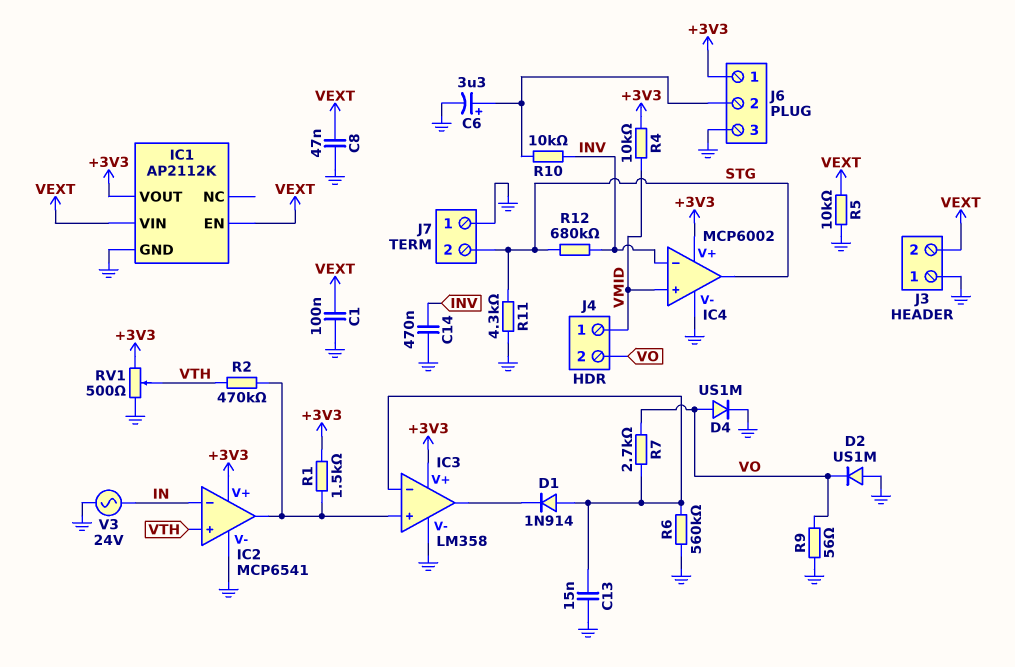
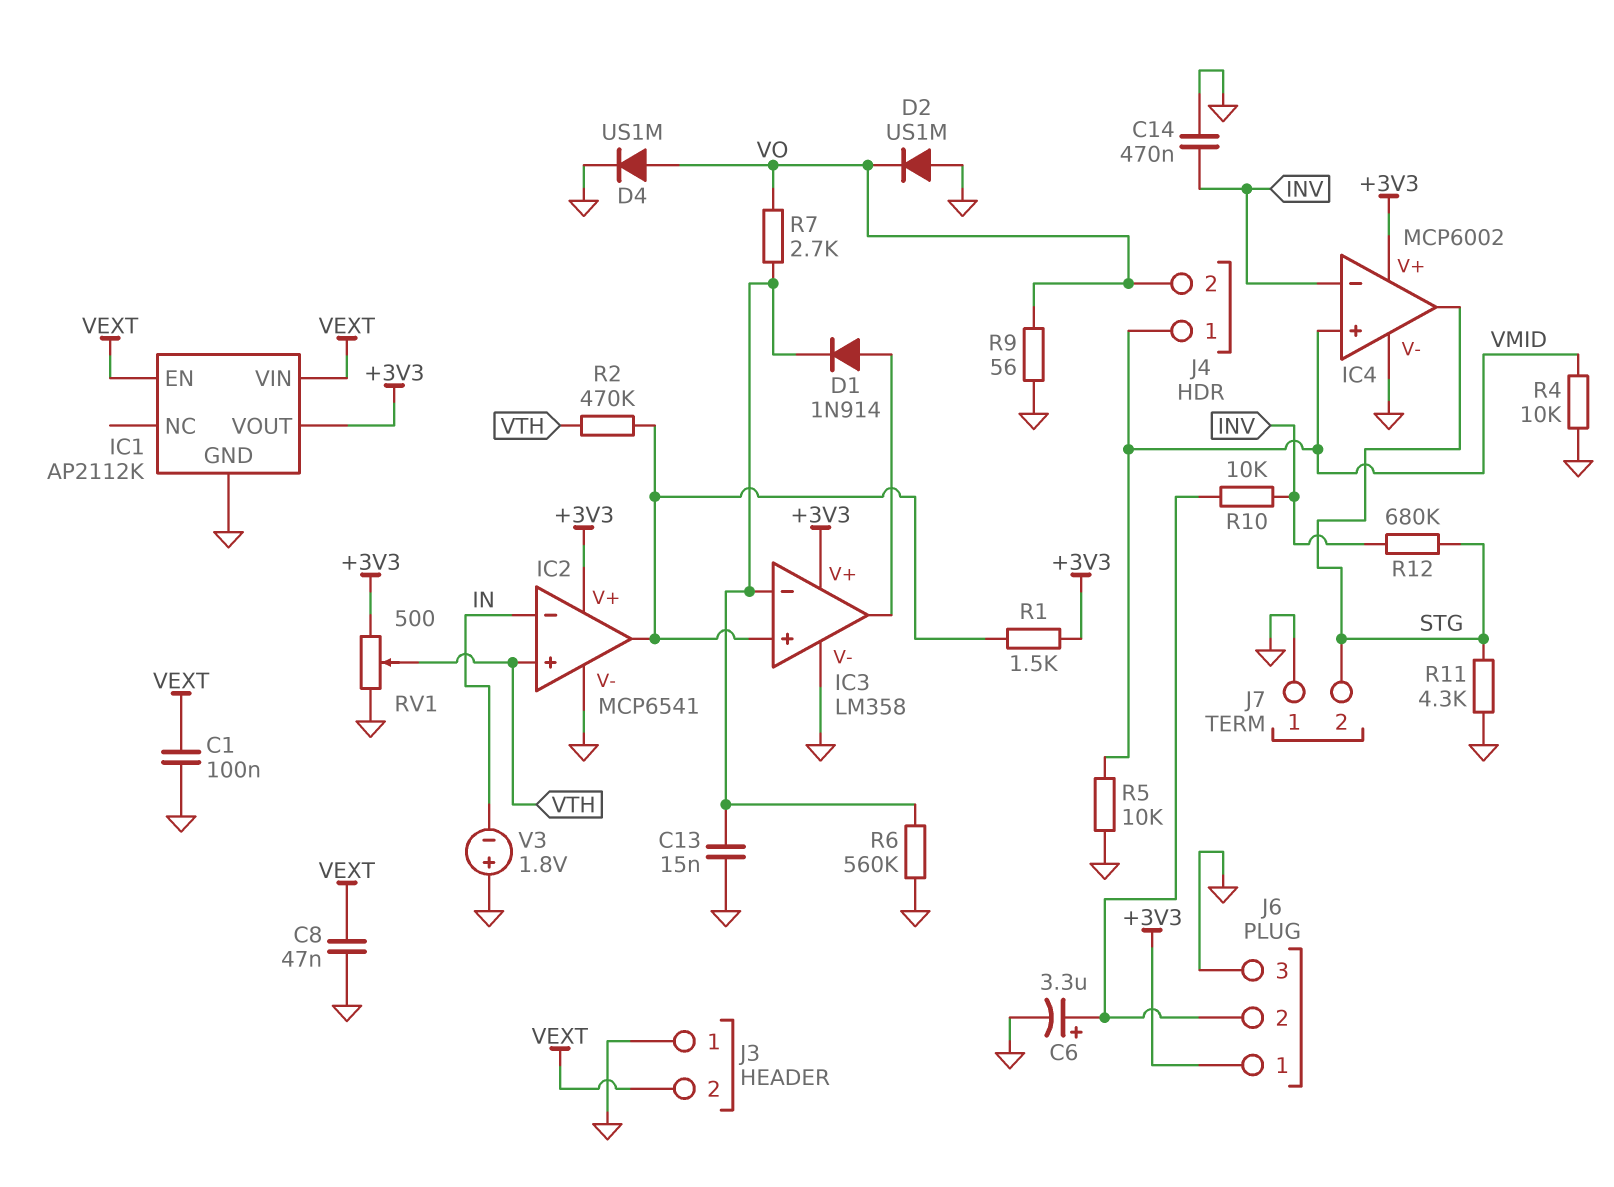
D1: diode 1N914 (A IC3/in-, K IC3/out) -> diode 1N914 (A IC3/out, K IC3/in-)
R4: 10k (+3V3, VMID) -> 10k (GND, VMID)
R5: 10k (GND, VEXT) -> 10k (GND, VMID)
V3: AC 24V (GND, IN) -> 1.8V (plus GND, minus IN)

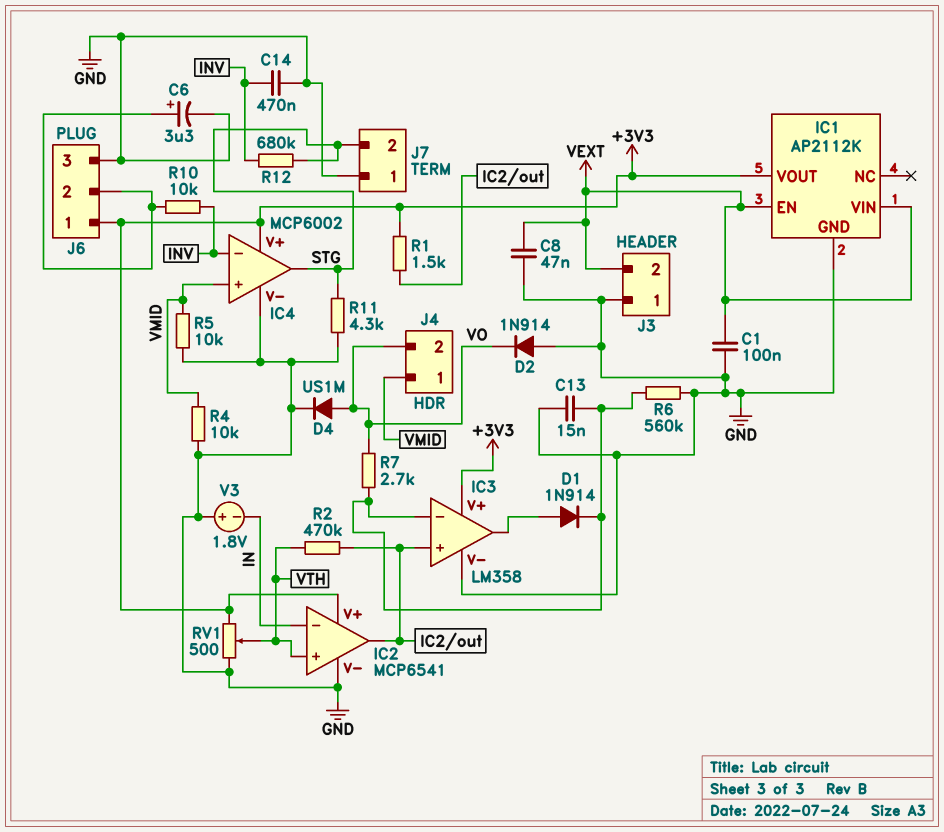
D2: diode US1M (A GND, K VO) -> diode 1N914 (A GND, K VO)
R9: 56 (GND, VO) -> none

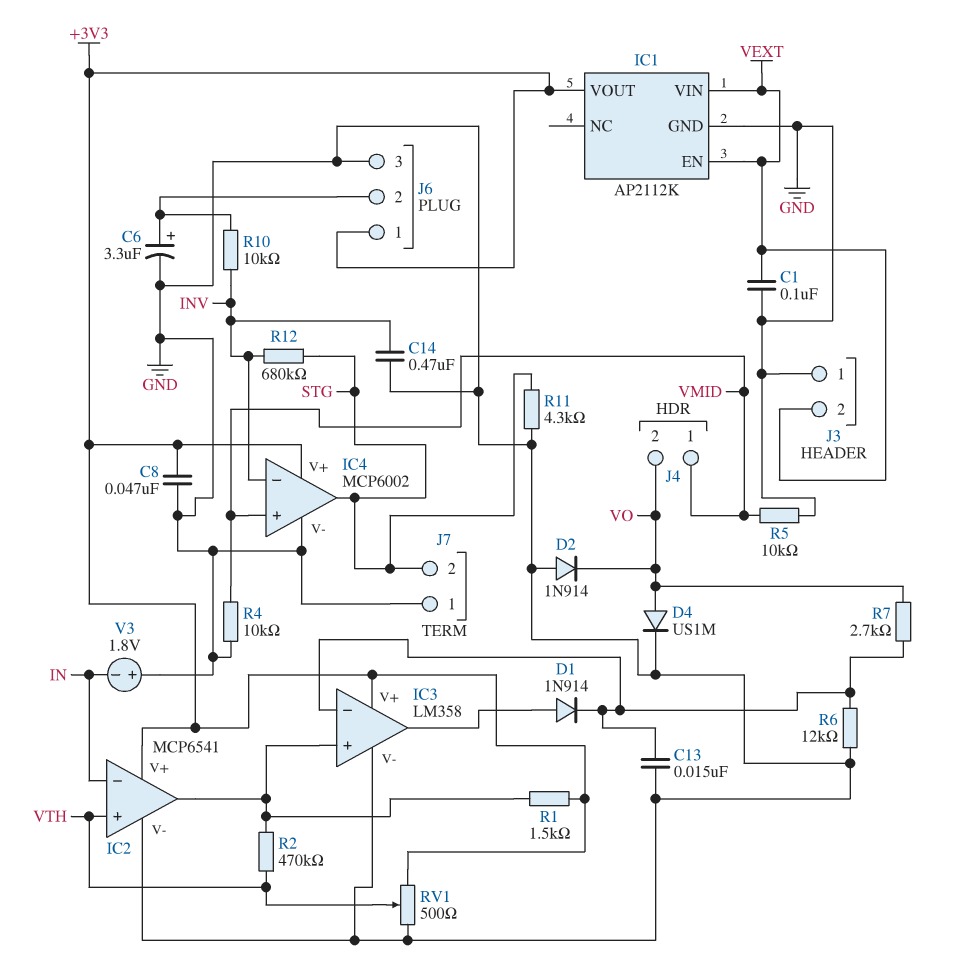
C8: 47nF (GND, VEXT) -> 47nF (+3V3, GND)
R6: 560k (GND, IC3/in-) -> 12k (GND, IC3/in-)

